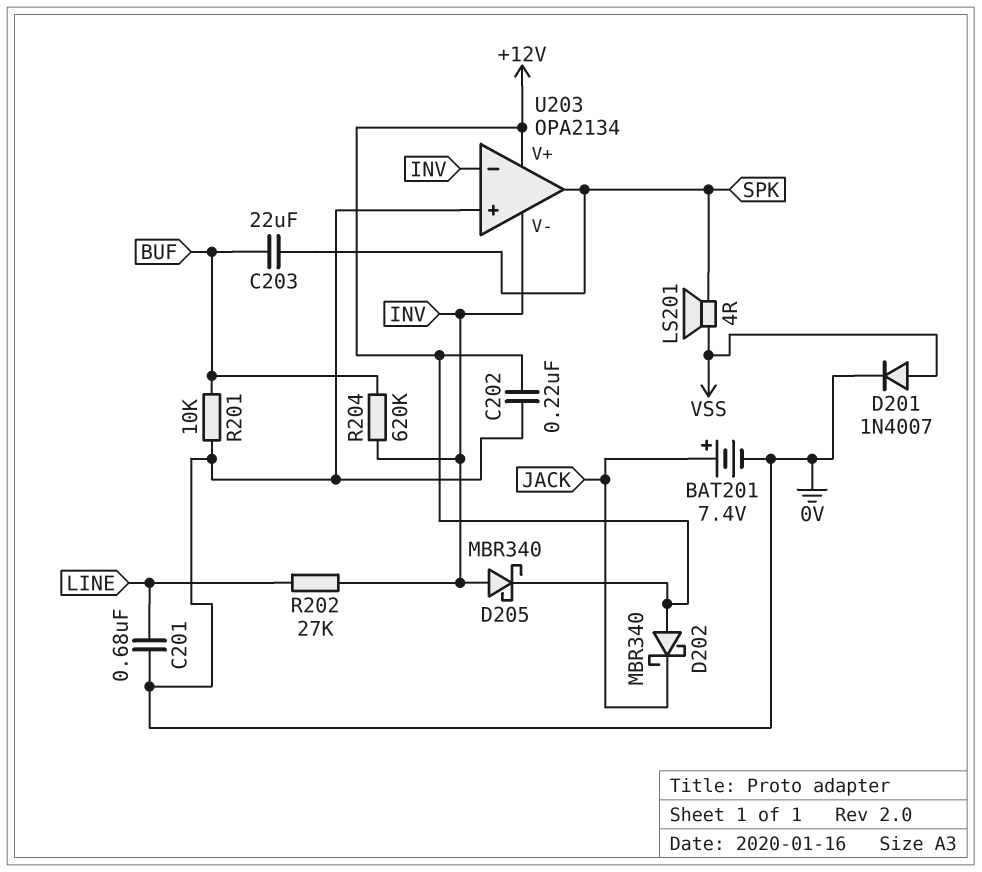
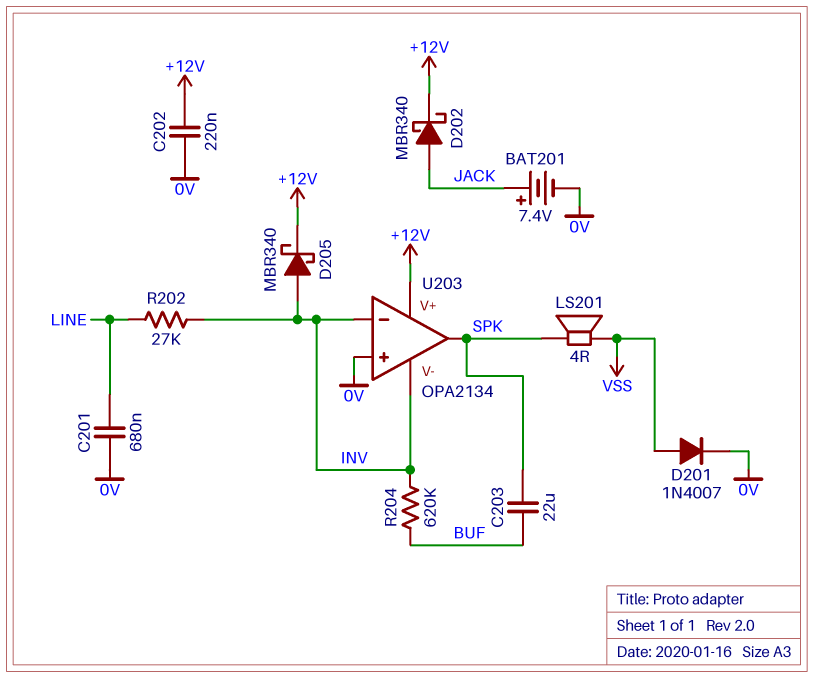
D202: schottky MBR340 (A +12V, K JACK) -> schottky MBR340 (A JACK, K +12V)
R201: 10k (0V, BUF) -> none

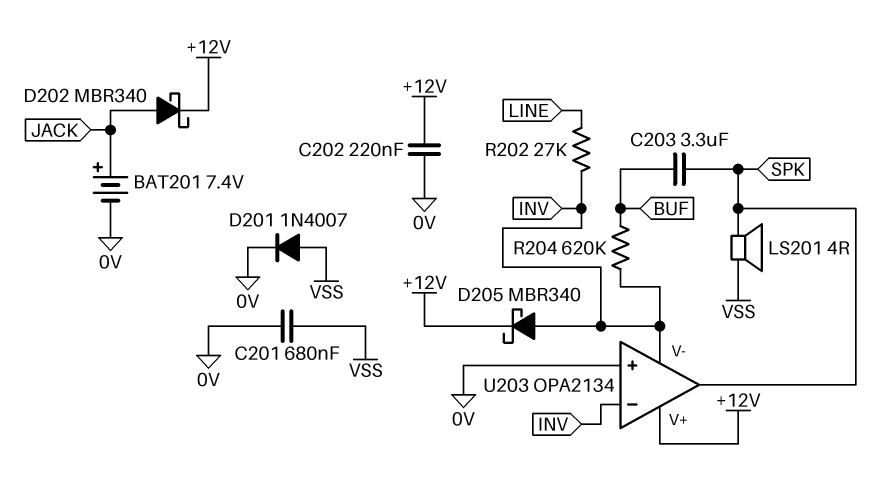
C201: 680nF (0V, LINE) -> 680nF (0V, VSS)
C203: 22uF (BUF, SPK) -> 3.3uF (BUF, SPK)

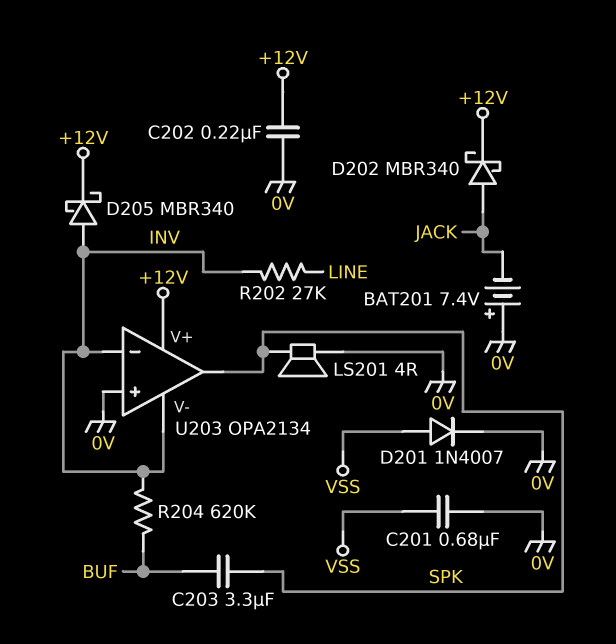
BAT201: 7.4V (plus JACK, minus 0V) -> 7.4V (plus 0V, minus JACK)
LS201: speaker 4R (SPK, VSS) -> speaker 4R (0V, SPK)

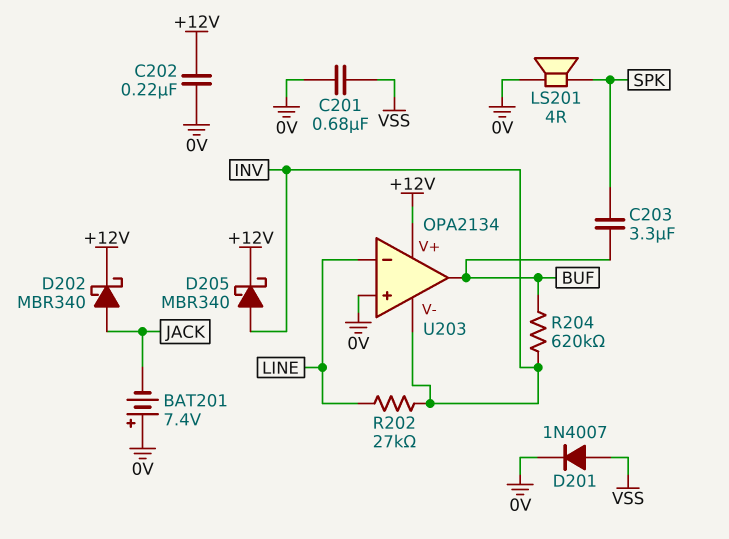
U203 pin in-: INV -> LINE
U203 pin out: SPK -> BUF

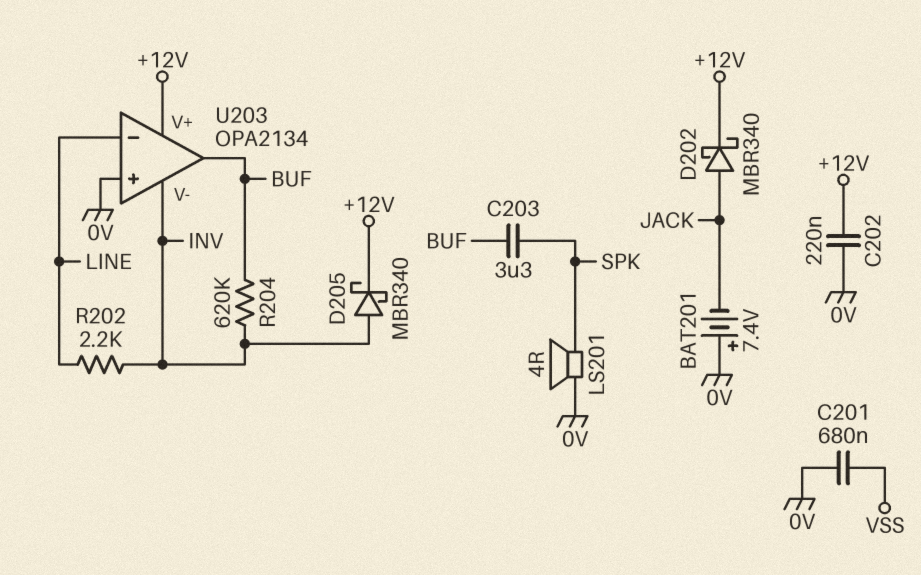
D201: diode 1N4007 (A VSS, K 0V) -> none
R202: 27k (INV, LINE) -> 2.2k (INV, LINE)

